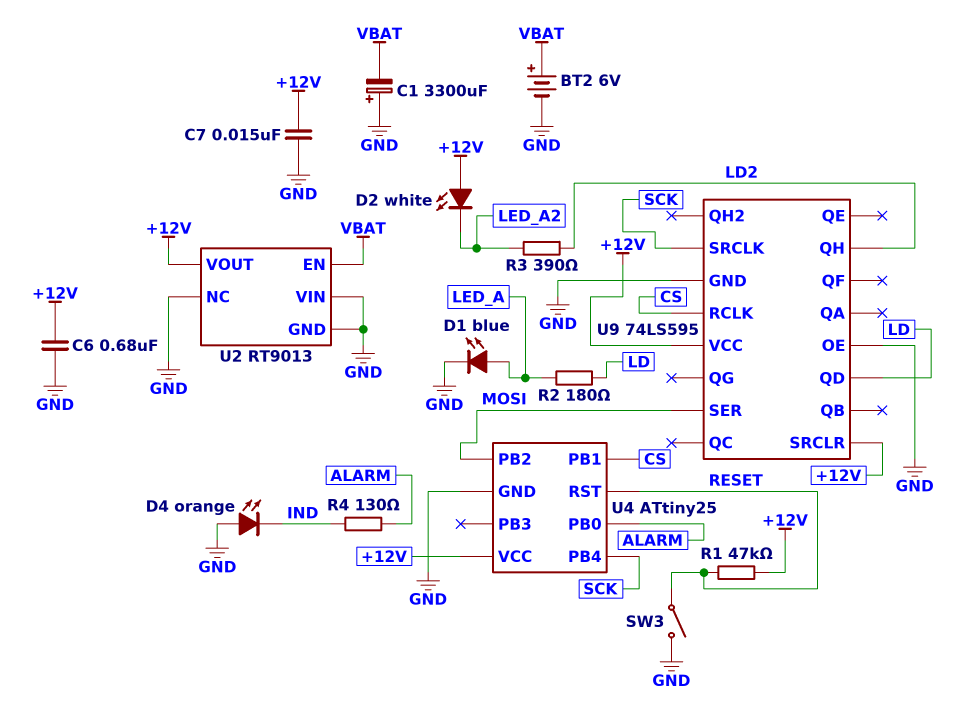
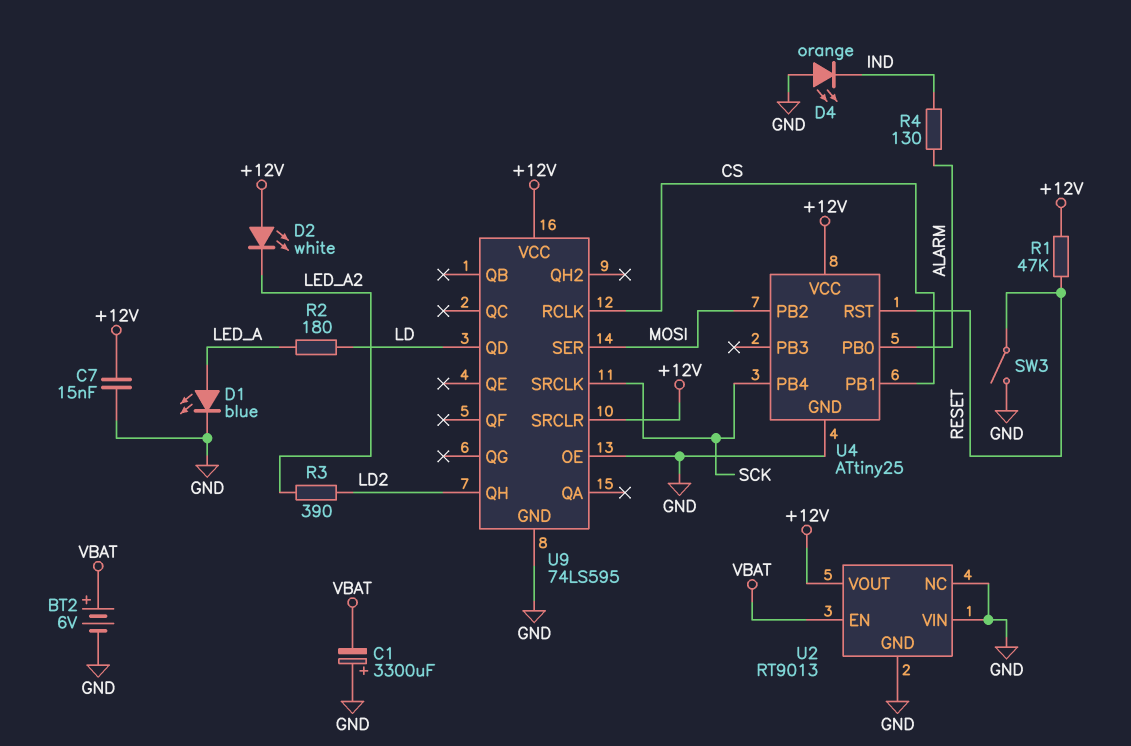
C6: 680nF (+12V, GND) -> none

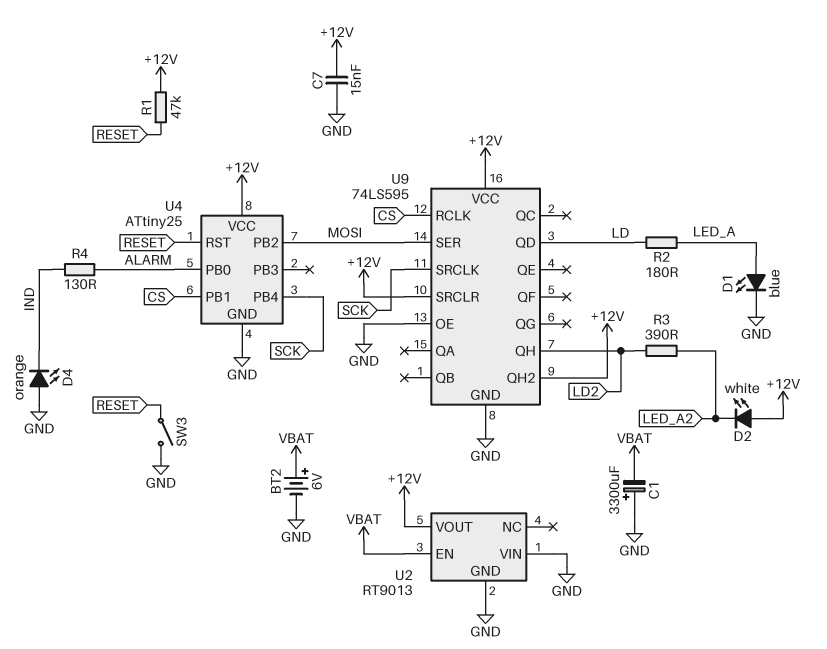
U2 pin NC: GND -> none
U9 pin QH2: none -> +12V

